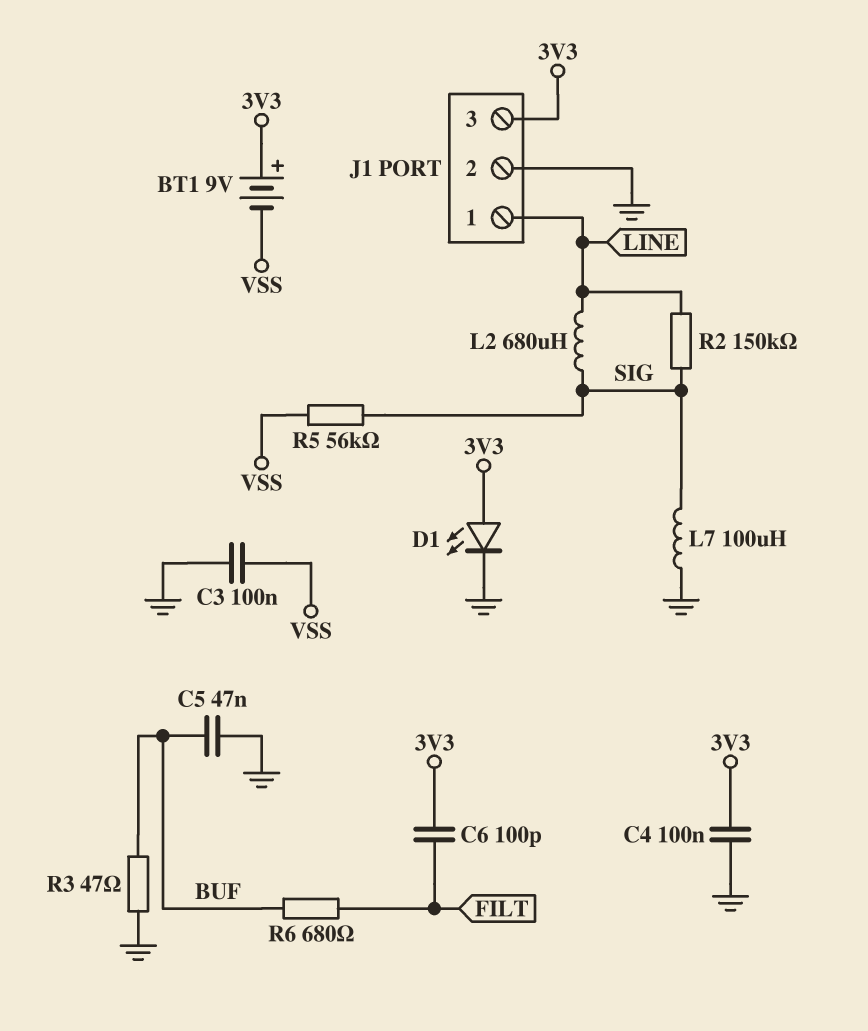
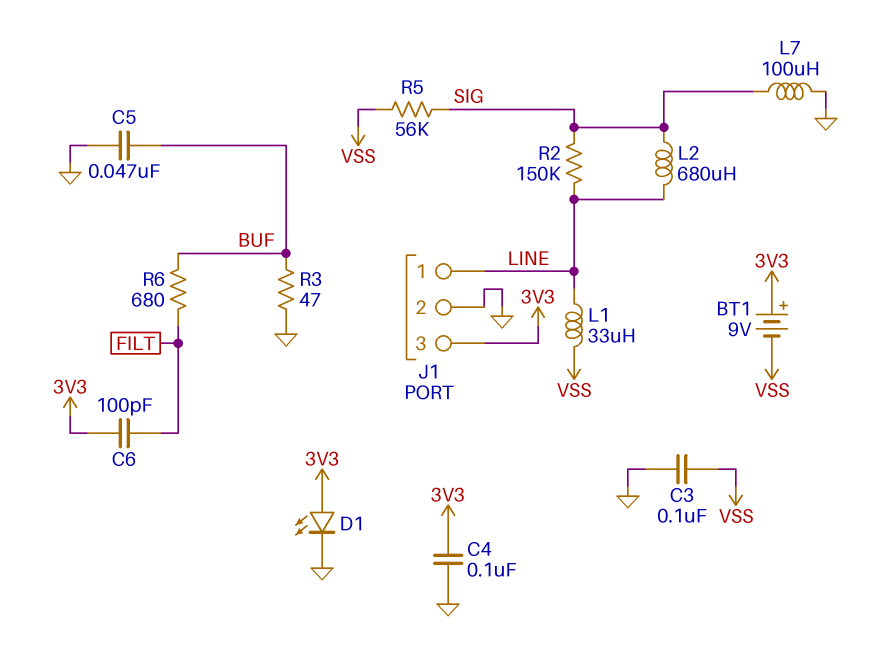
L1: none -> 33uH (LINE, VSS)

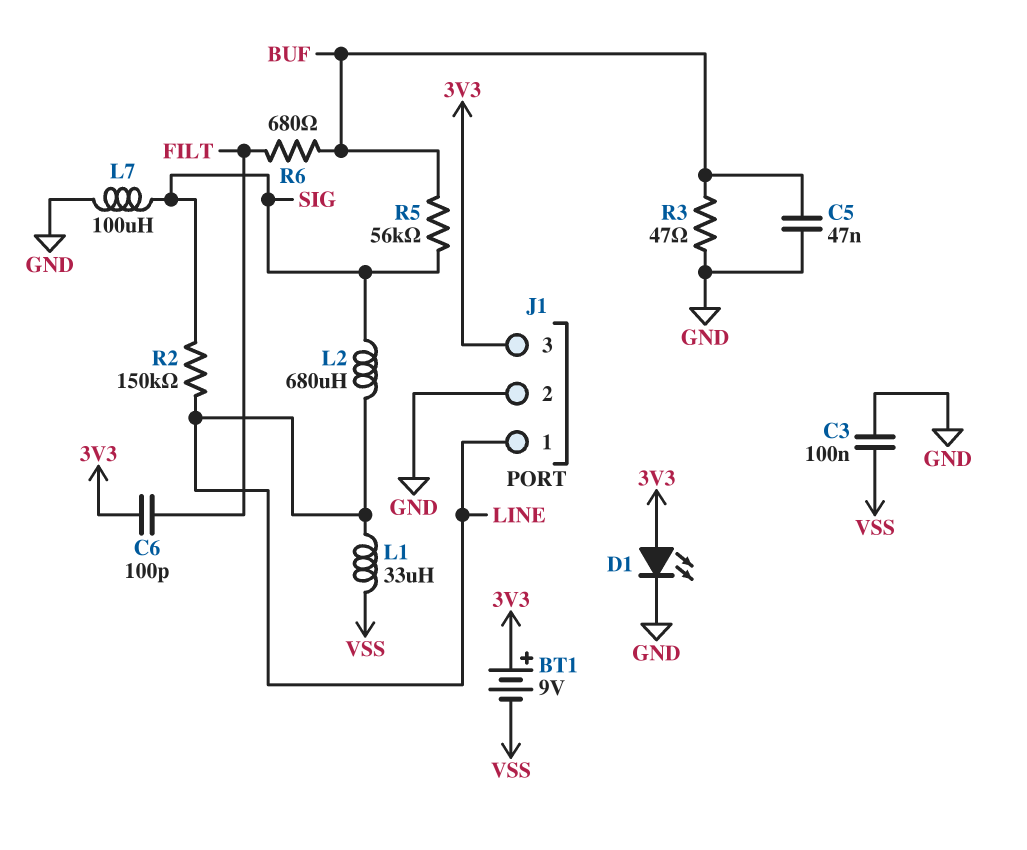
C4: 100nF (3V3, GND) -> none
R5: 56k (SIG, VSS) -> 56k (BUF, SIG)

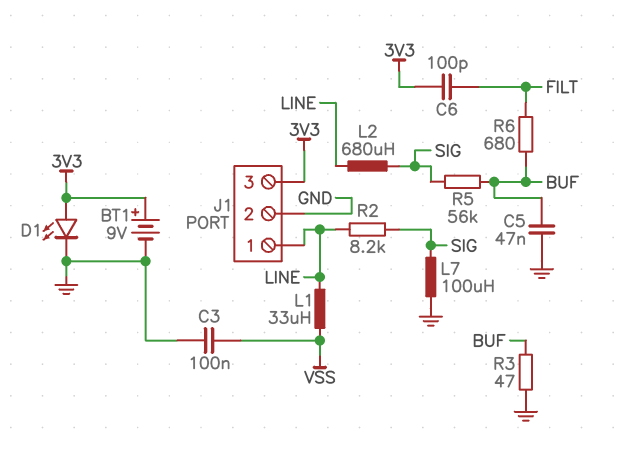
BT1: 9V (plus 3V3, minus VSS) -> 9V (plus 3V3, minus GND)
R2: 150k (LINE, SIG) -> 8.2k (LINE, SIG)

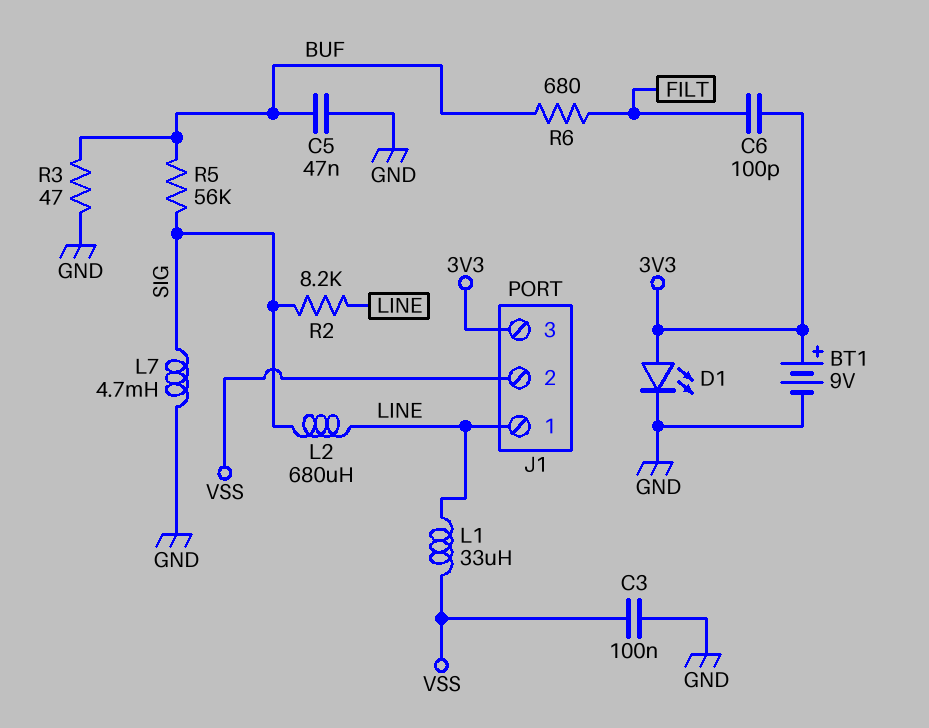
J1 pin 2: GND -> VSS
L7: 100uH (GND, SIG) -> 4.7mH (GND, SIG)

